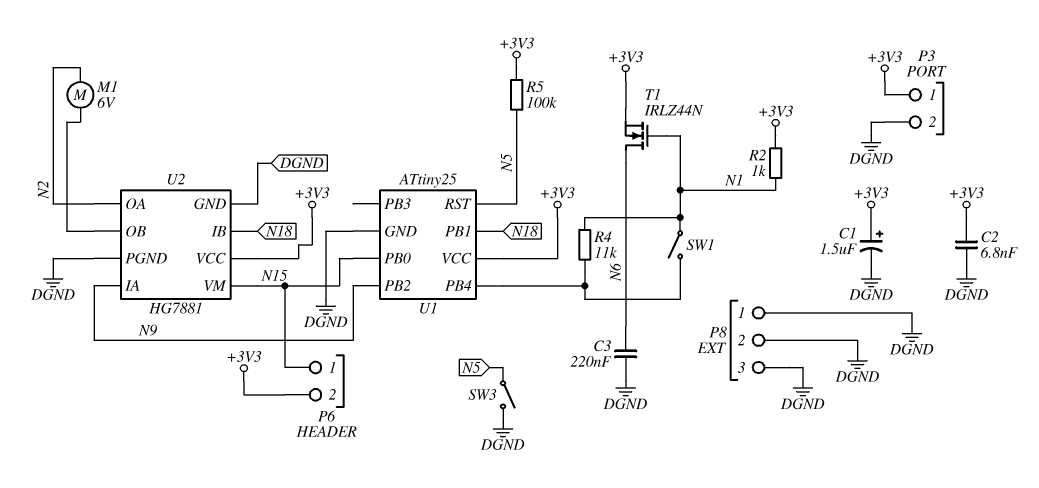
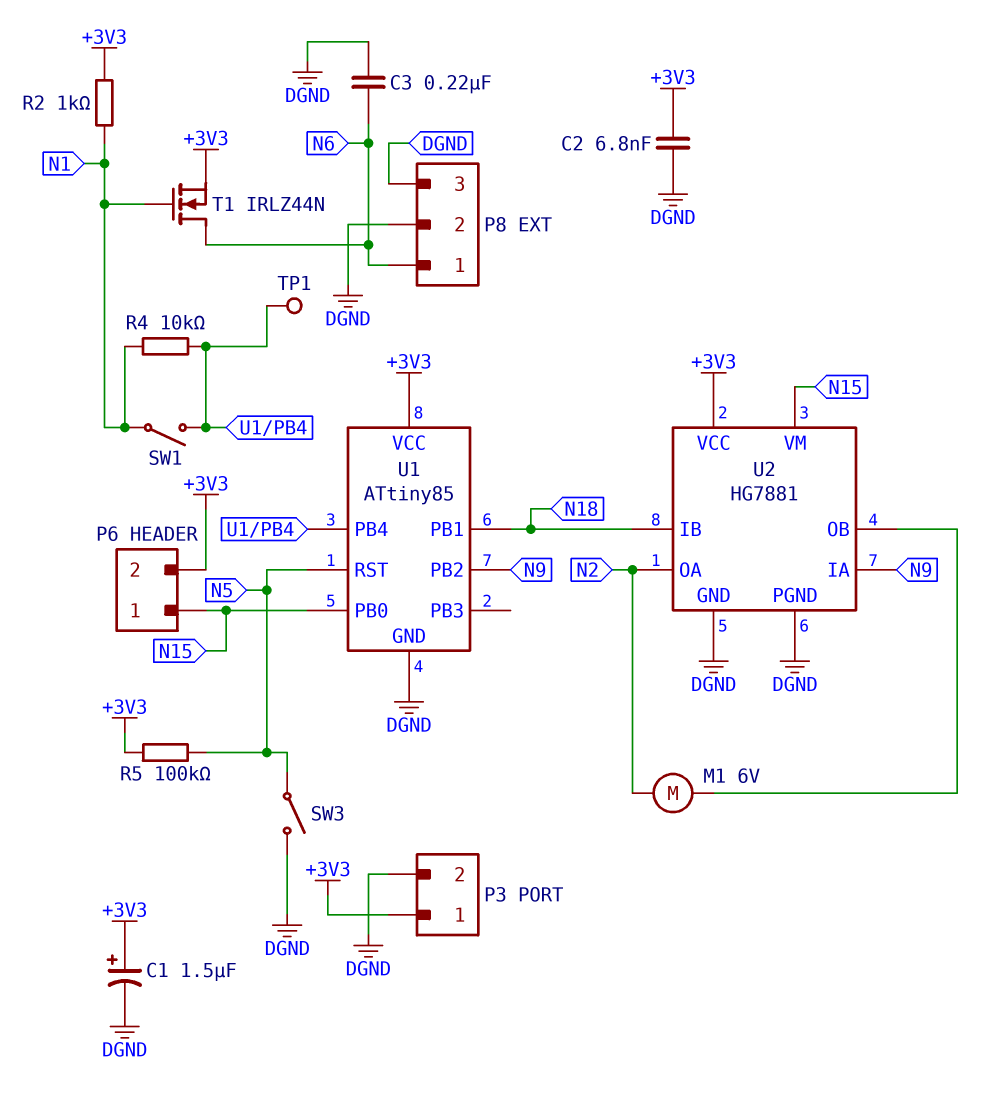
P8 pin 1: DGND -> N6
R4: 11k (N1, U1/PB4) -> 10k (N1, U1/PB4)
TP1: none -> test point (U1/PB4)
U1: ATtiny25 -> ATtiny85

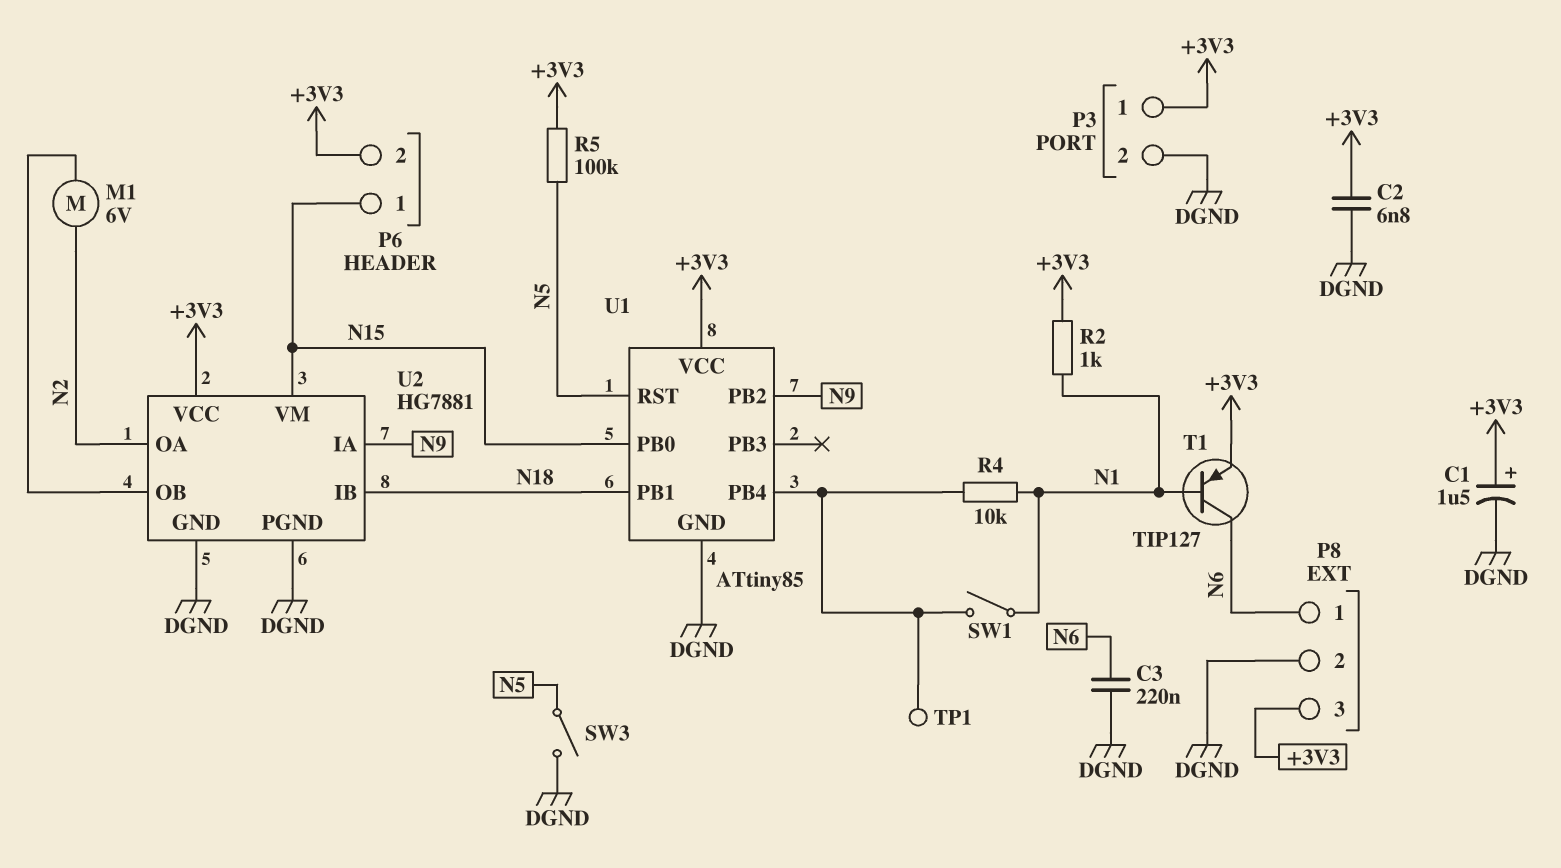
P8 pin 3: DGND -> +3V3
T1: NMOS IRLZ44N (G N1, D N6, S +3V3) -> PNP TIP127 (B N1, C N6, E +3V3)

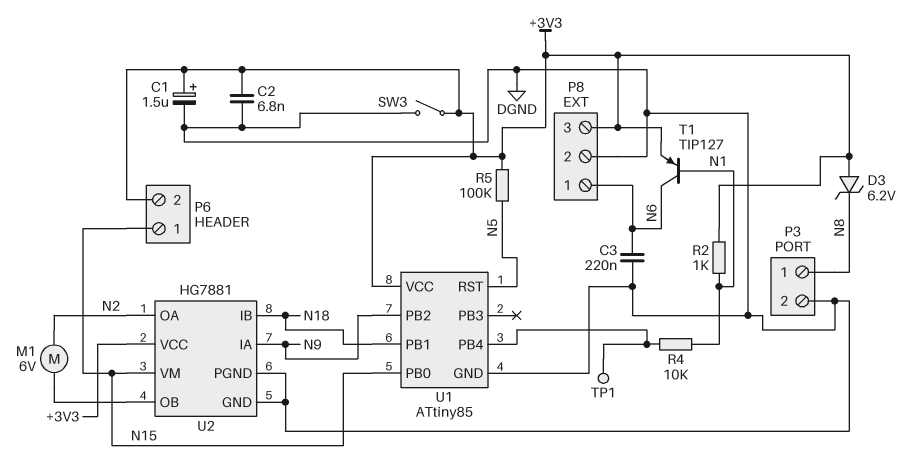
D3: none -> zener 6.2V (A +3V3, K N8)
P3 pin 1: +3V3 -> N8
SW1: switch (N1, U1/PB4) -> none
SW3: switch (DGND, N5) -> switch (+3V3, DGND)

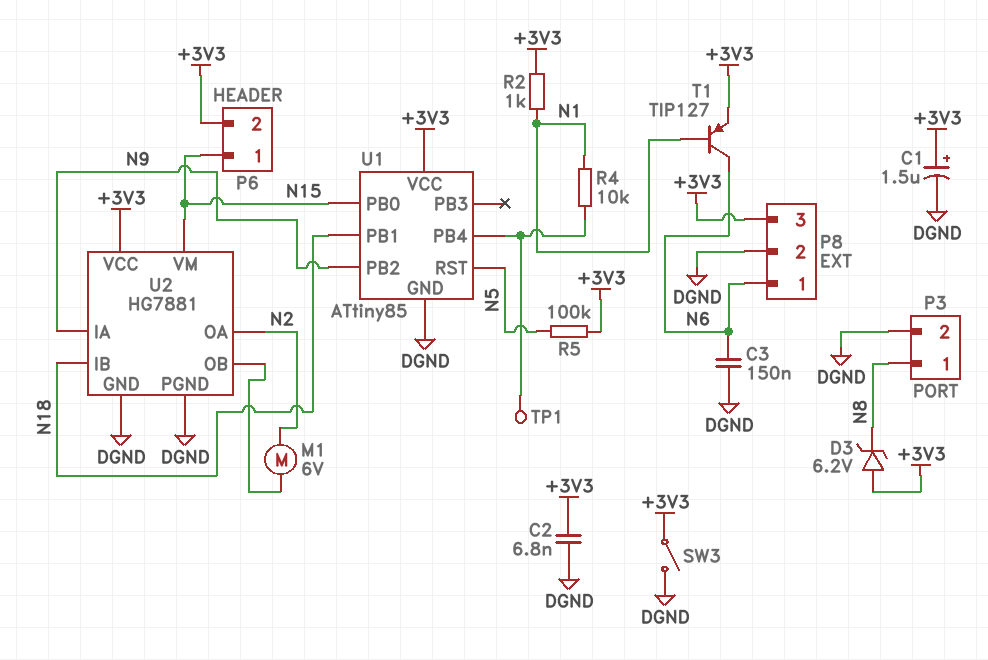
C3: 220nF (DGND, N6) -> 150nF (DGND, N6)

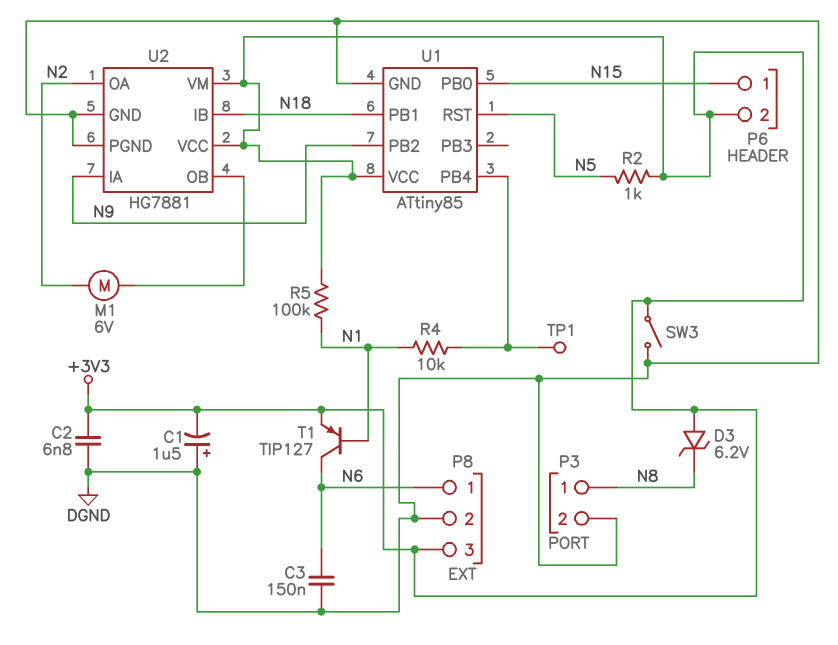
C1: 1.5uF (plus +3V3, minus DGND) -> 1.5uF (plus DGND, minus +3V3)
R2: 1k (+3V3, N1) -> 1k (+3V3, N5)
R5: 100k (+3V3, N5) -> 100k (+3V3, N1)
U2 pin VM: N15 -> +3V3

